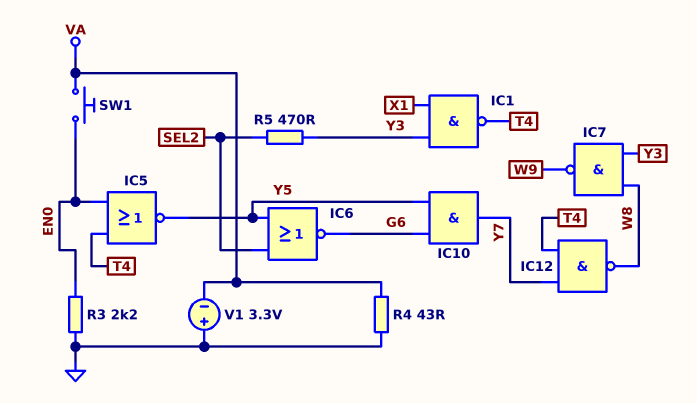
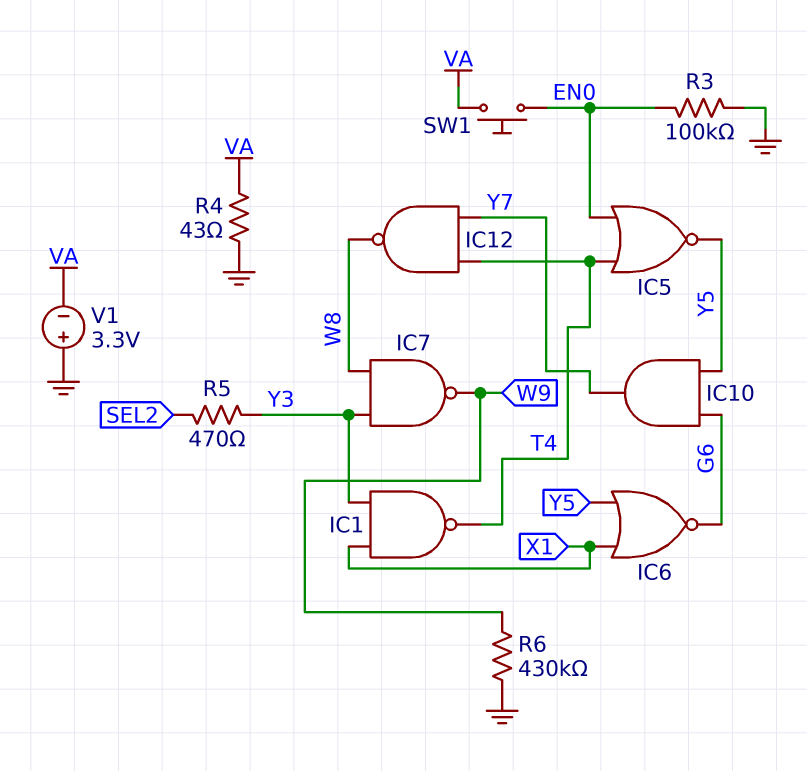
IC6: NOR (in SEL2, in Y5, out G6) -> NOR (in X1, in Y5, out G6)
R3: 2.2k (EN0, GND) -> 100k (EN0, GND)
R6: none -> 430k (GND, W9)

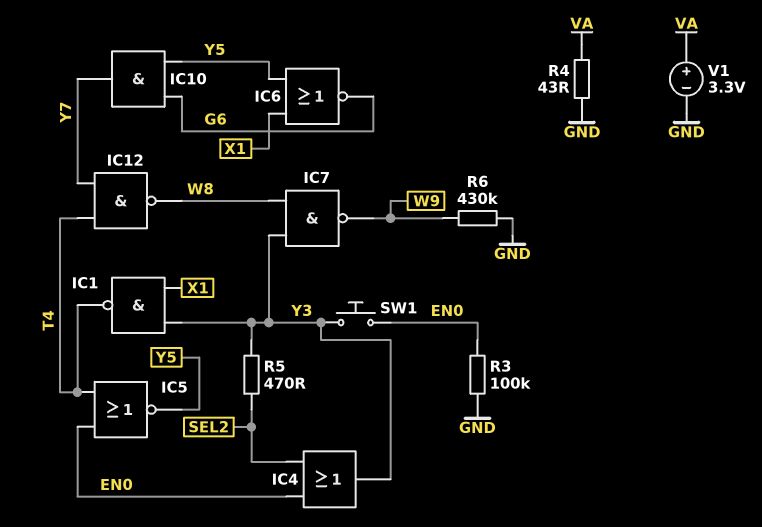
IC4: none -> OR (in EN0, in SEL2, out Y3)
SW1: button (EN0, VA) -> button (EN0, Y3)
V1: 3.3V (plus GND, minus VA) -> 3.3V (plus VA, minus GND)

